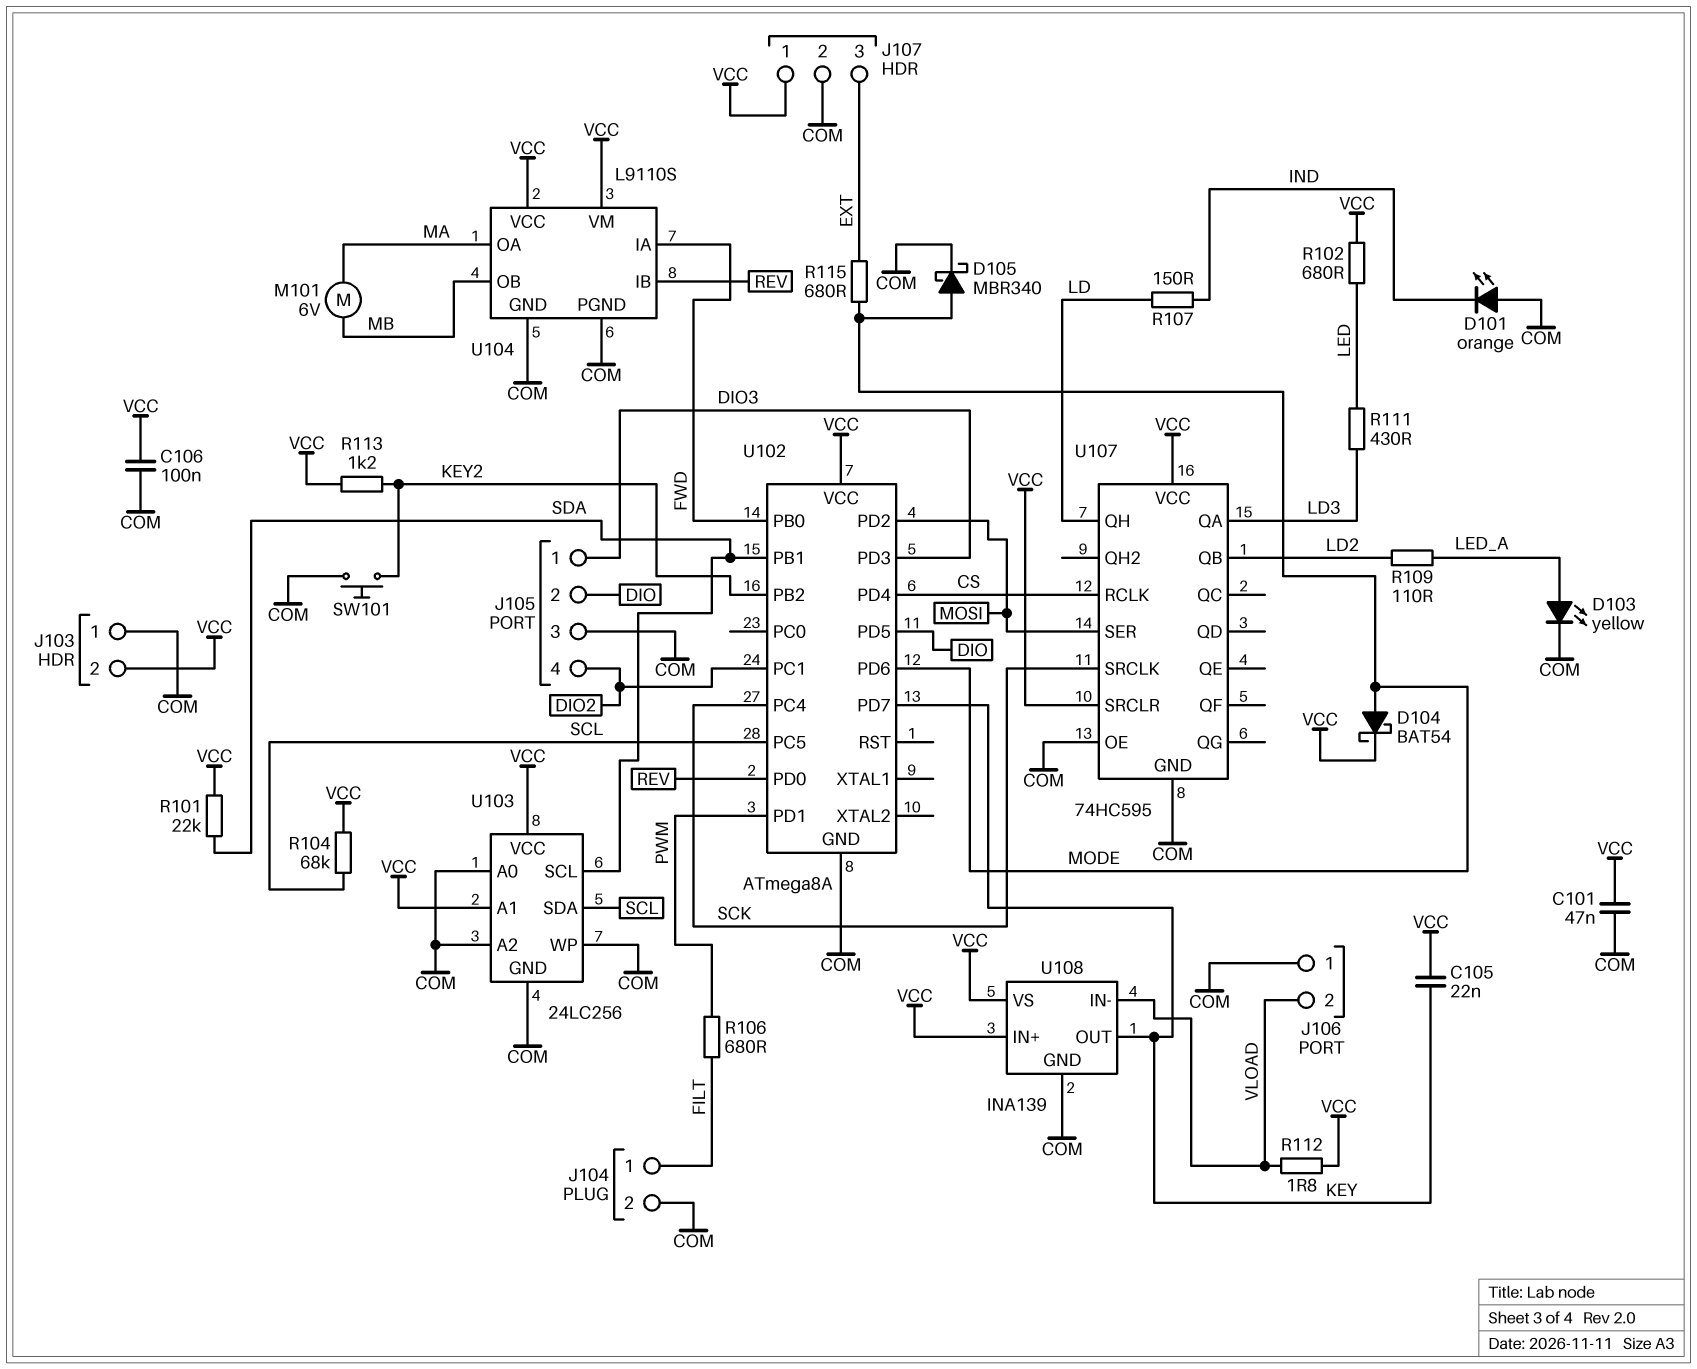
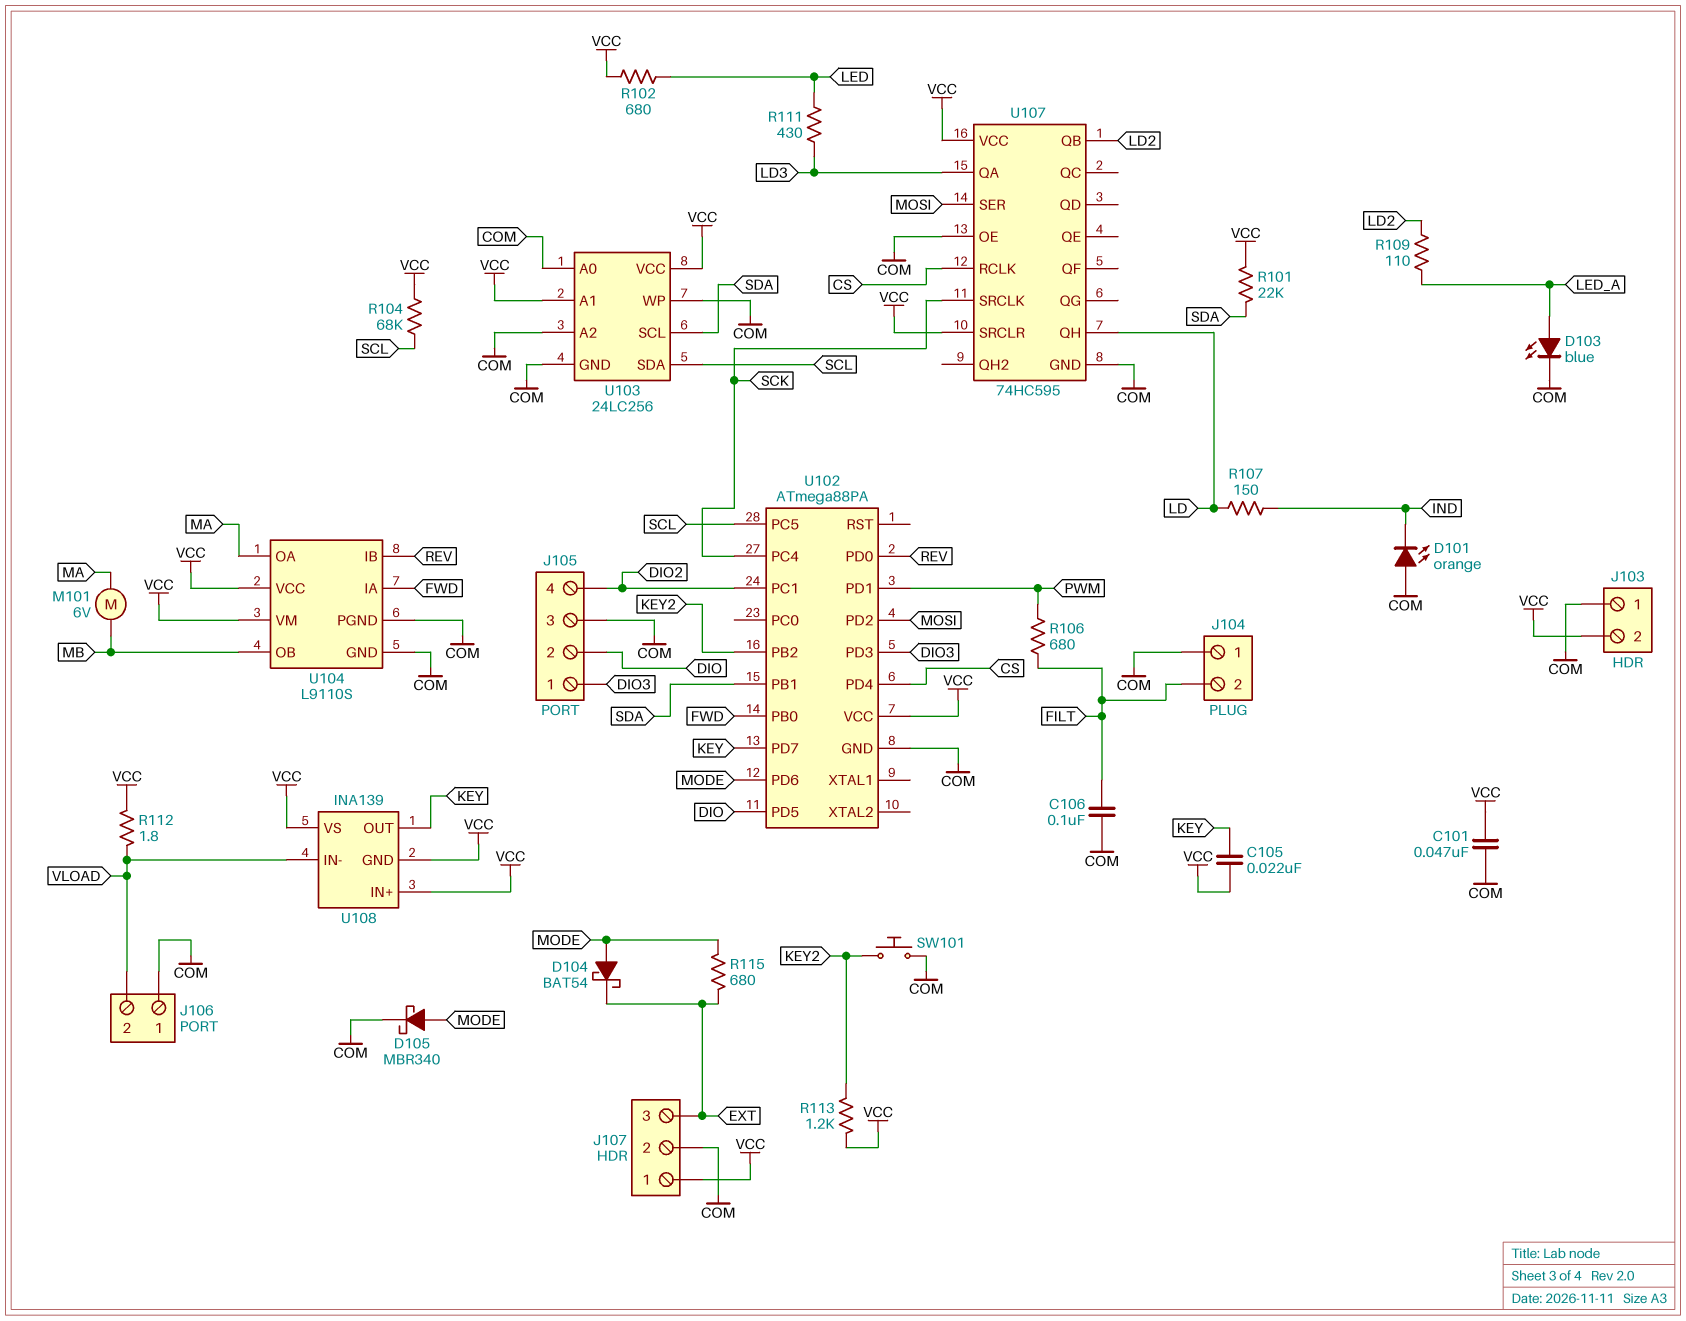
C106: 100nF (COM, VCC) -> 100nF (COM, FILT)
D103: LED yellow (A LED_A, K COM) -> LED blue (A LED_A, K COM)
D104: schottky BAT54 (A MODE, K VCC) -> schottky BAT54 (A MODE, K EXT)
J104 pin 1: FILT -> COM
J104 pin 2: COM -> FILT
U102: ATmega8A -> ATmega88PA
U108 pin GND: COM -> VCC

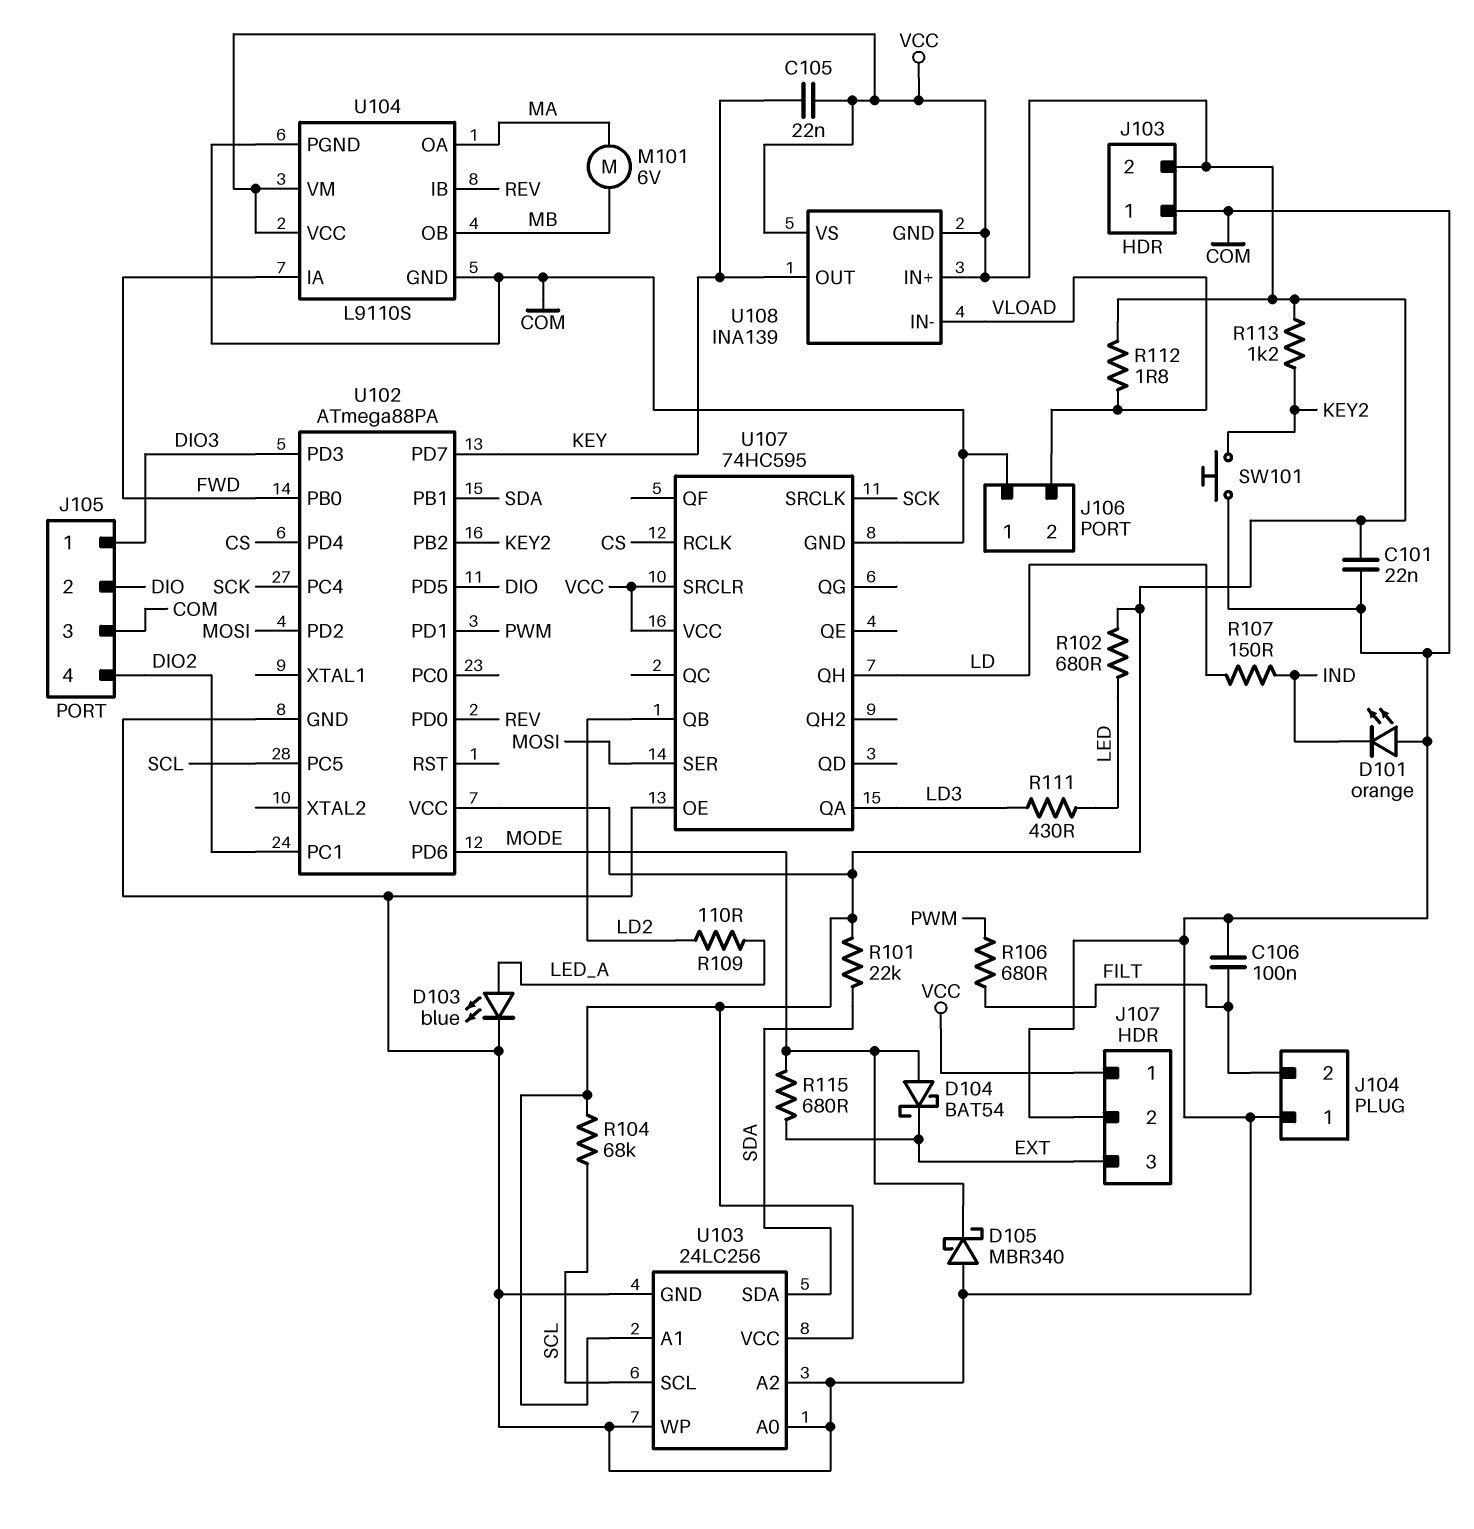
C101: 47nF (COM, VCC) -> 22nF (COM, VCC)
D105: schottky MBR340 (A MODE, K COM) -> schottky MBR340 (A COM, K MODE)
U103 pin SCL: SDA -> SCL
U103 pin SDA: SCL -> SDA

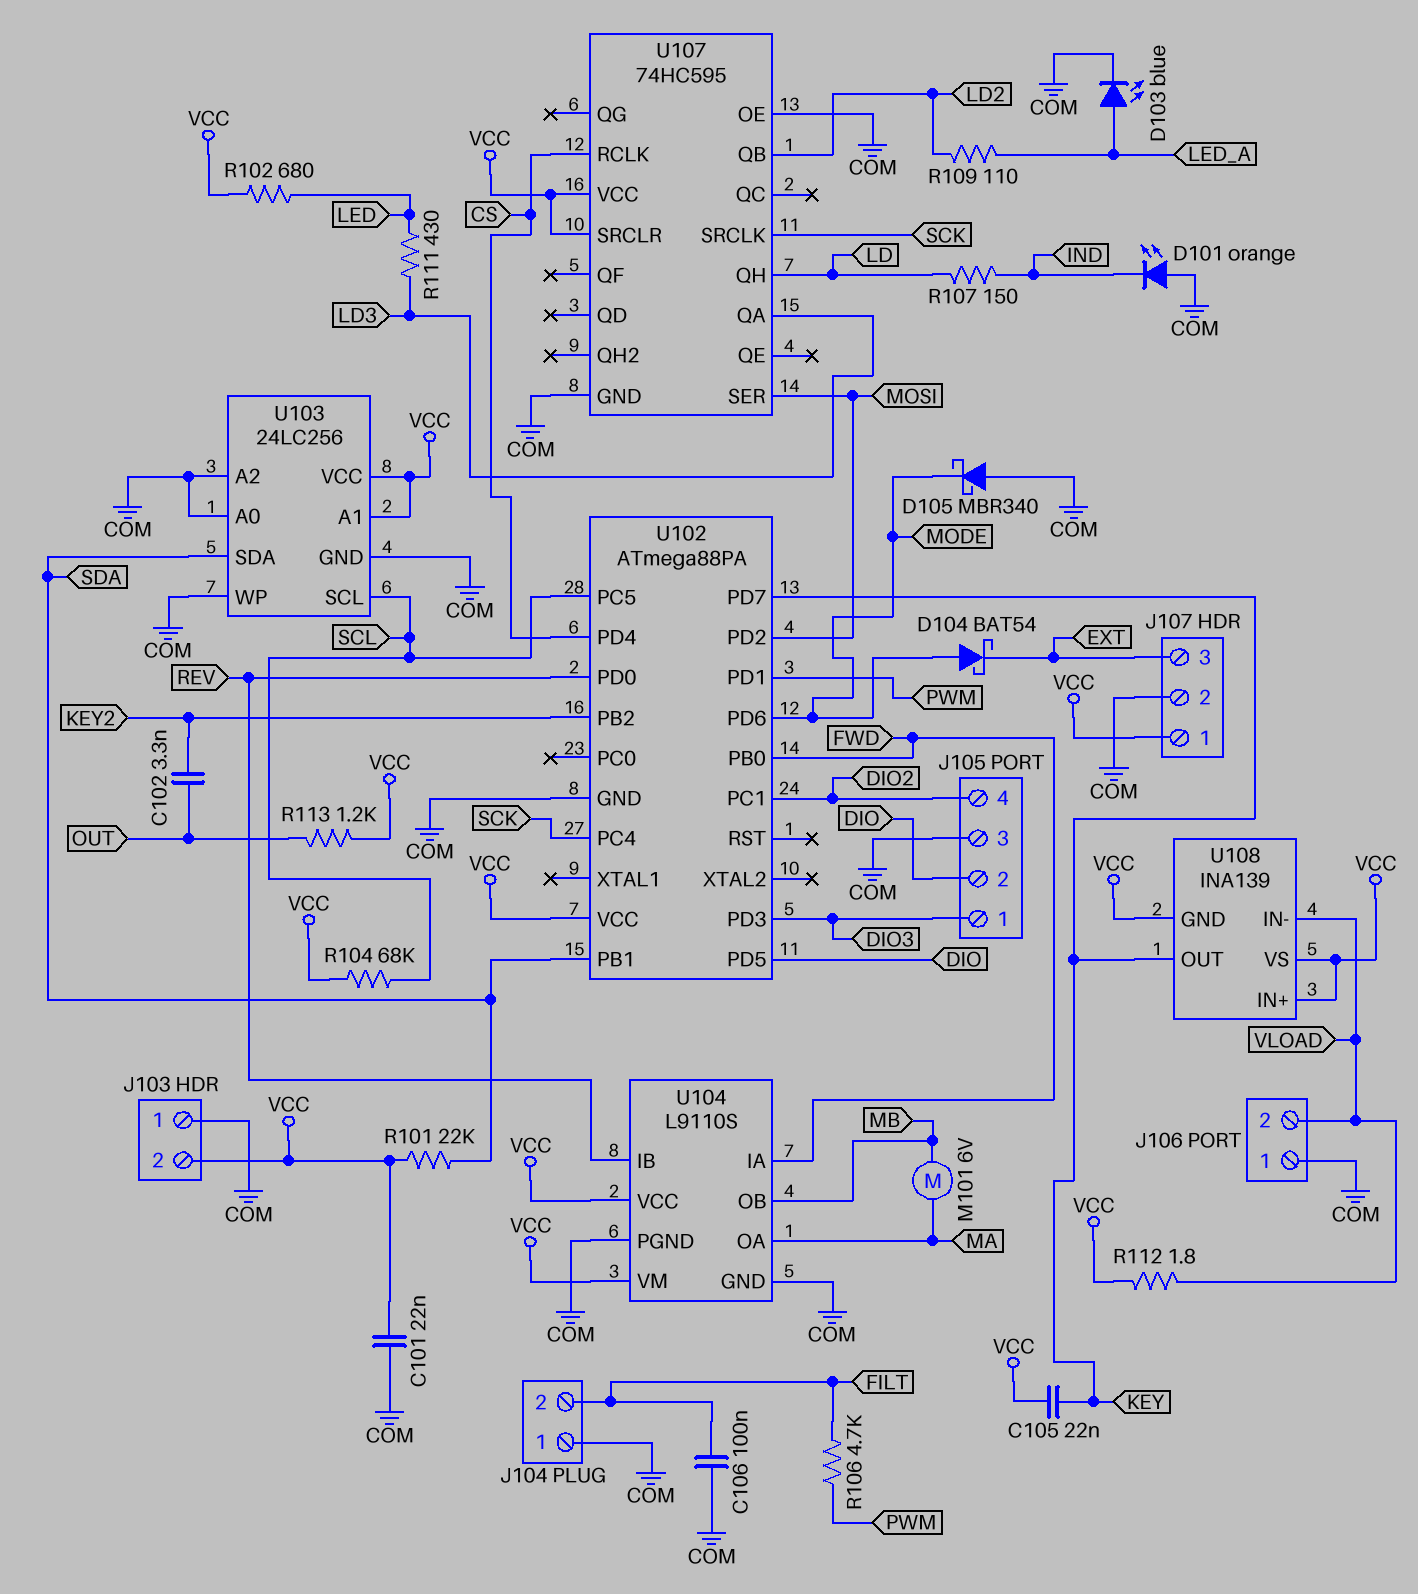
C102: none -> 3.3nF (KEY2, OUT)
R106: 680 (FILT, PWM) -> 4.7k (FILT, PWM)
R113: 1.2k (KEY2, VCC) -> 1.2k (OUT, VCC)
R115: 680 (EXT, MODE) -> none
SW101: button (COM, KEY2) -> none

